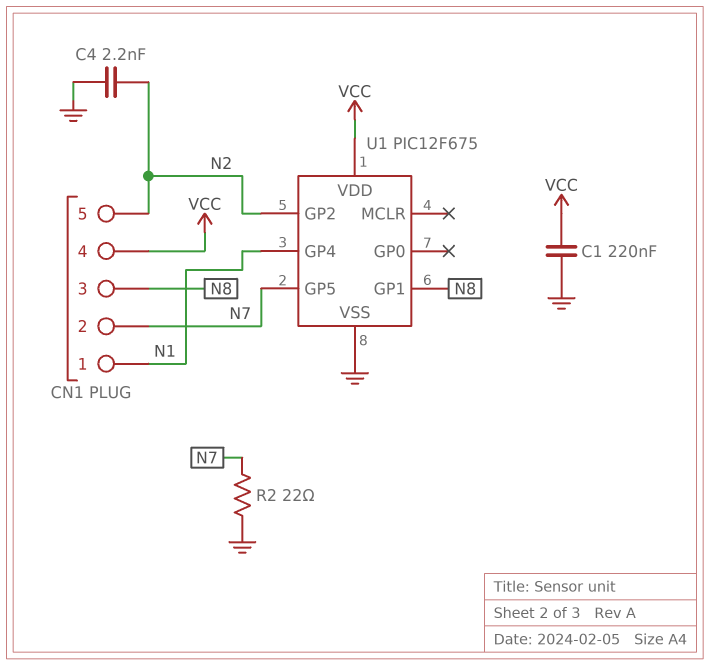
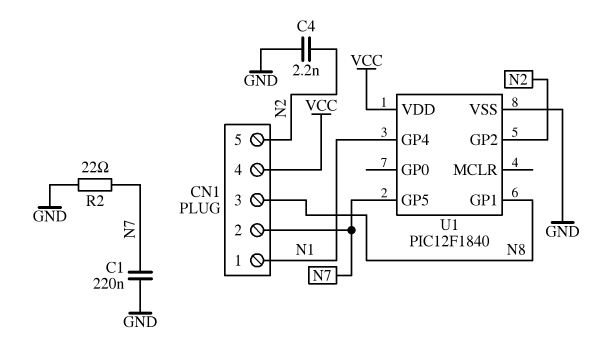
C1: 220nF (GND, VCC) -> 220nF (GND, N7)
U1: PIC12F675 -> PIC12F1840

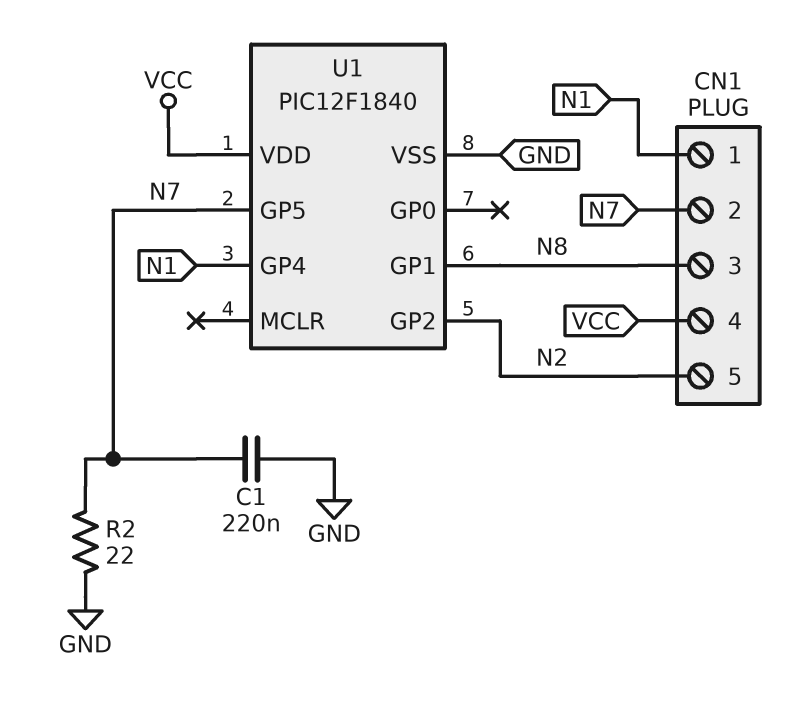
C4: 2.2nF (GND, N2) -> none

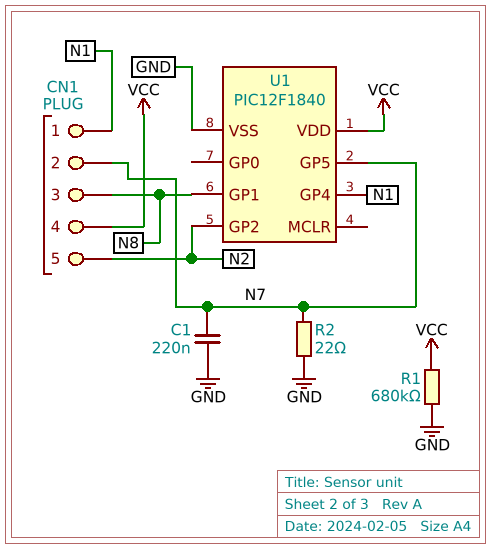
R1: none -> 680k (GND, VCC)

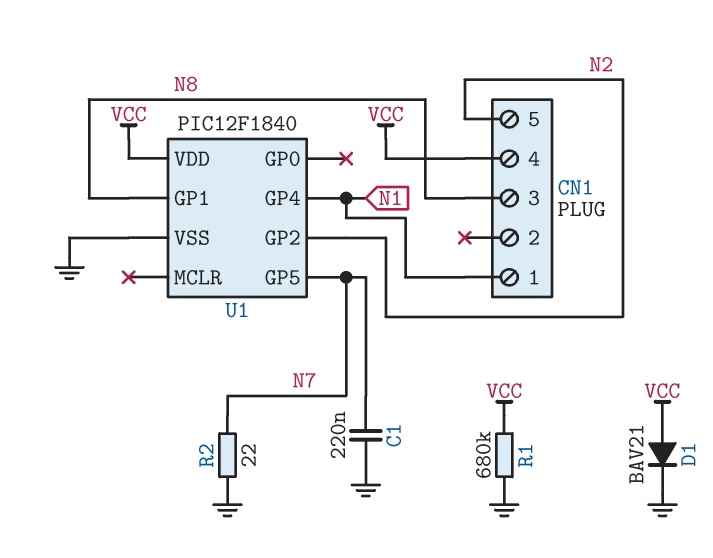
CN1 pin 2: N7 -> none
D1: none -> diode BAV21 (A VCC, K GND)

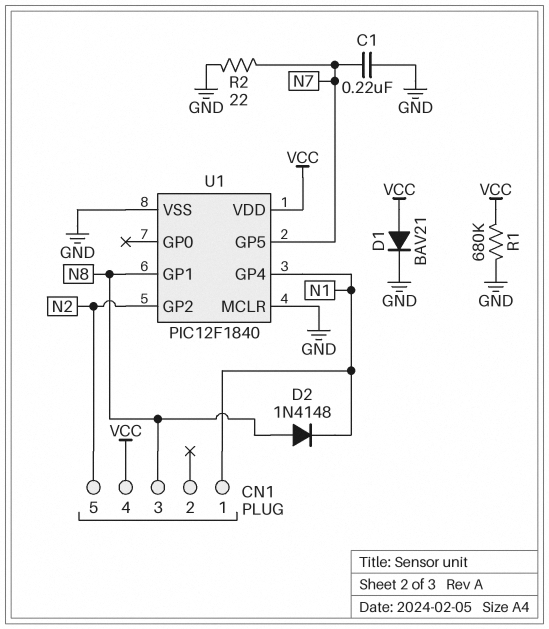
D2: none -> diode 1N4148 (A N8, K N1)
U1 pin MCLR: none -> GND

